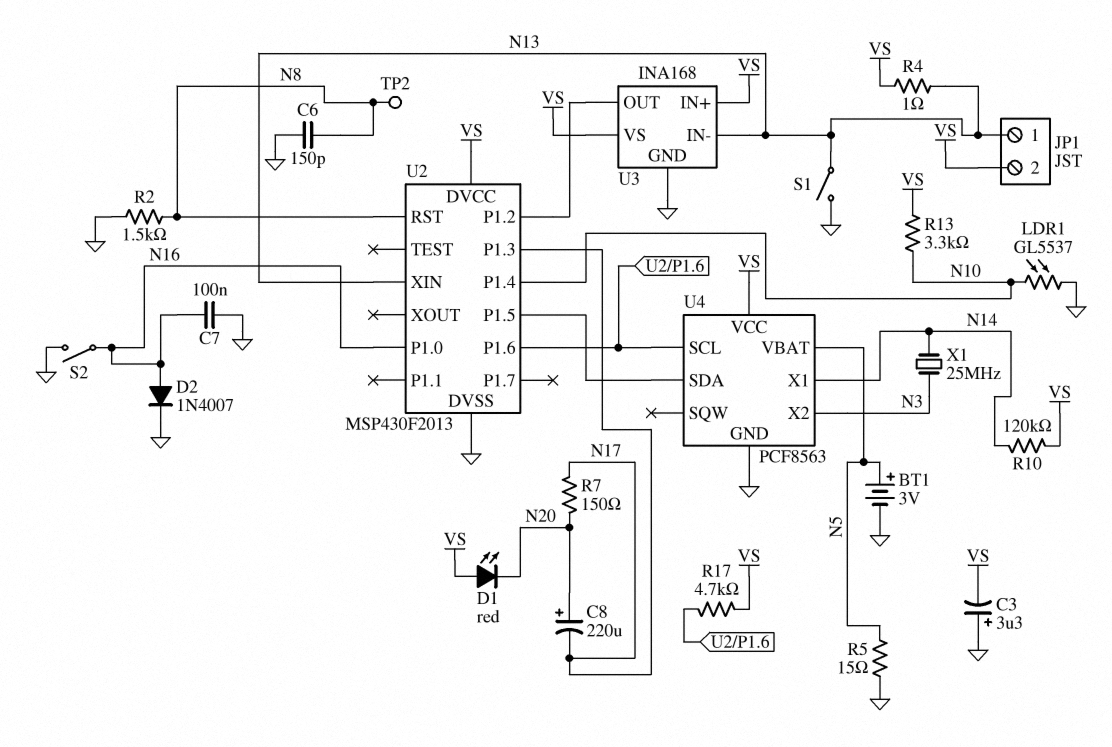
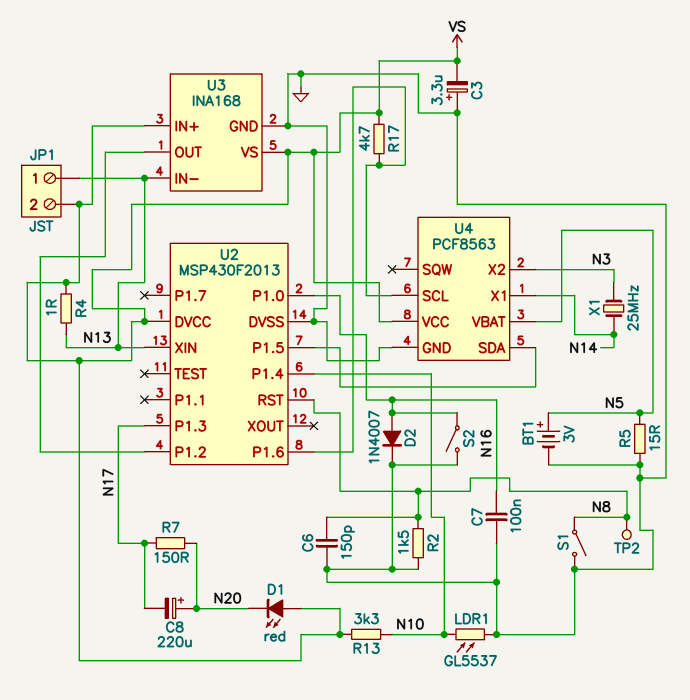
R10: 120k (N14, VS) -> none
S1: switch (GND, N13) -> switch (GND, N8)

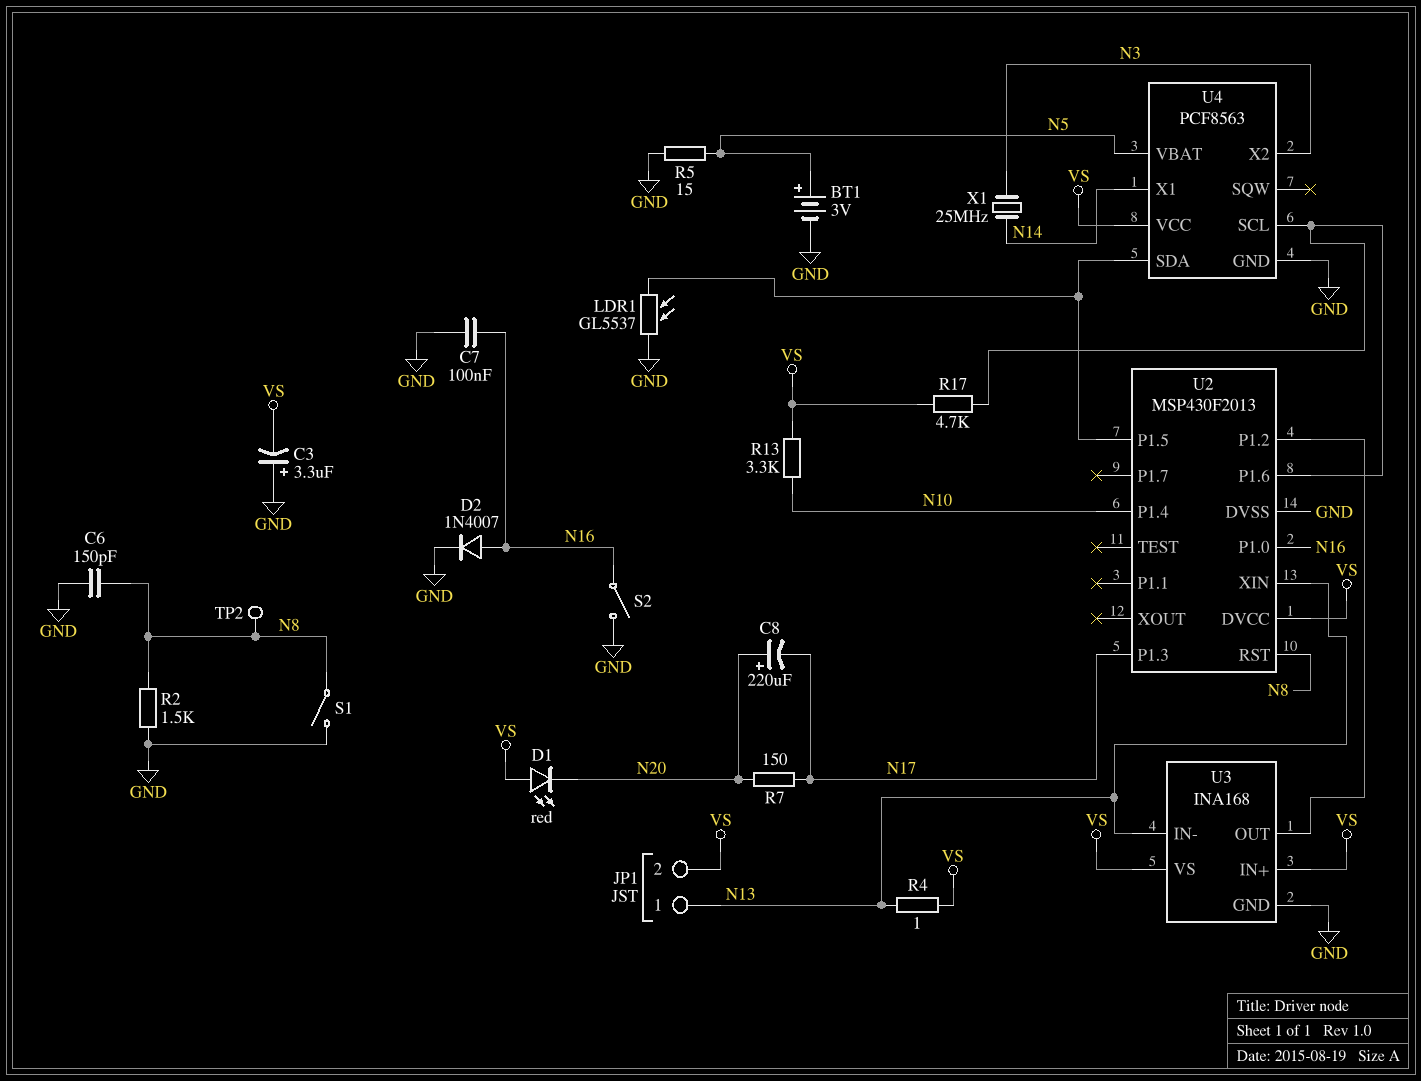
LDR1: GL5537 (GND, N10) -> GL5537 (GND, U2/P1.5)

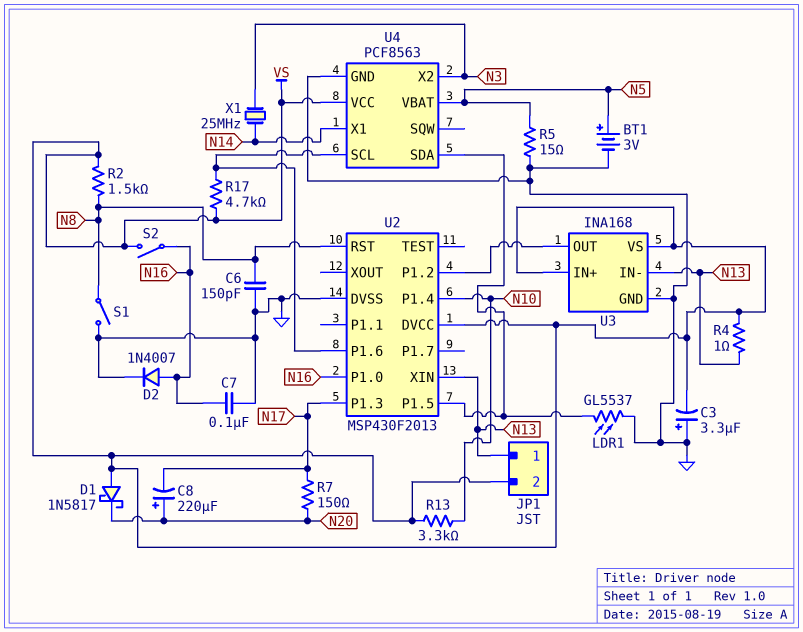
D1: LED red (A VS, K N20) -> schottky 1N5817 (A VS, K N20)
R2: 1.5k (GND, N8) -> 1.5k (N8, VS)
S2: switch (GND, N16) -> switch (N16, VS)
TP2: test point (N8) -> none

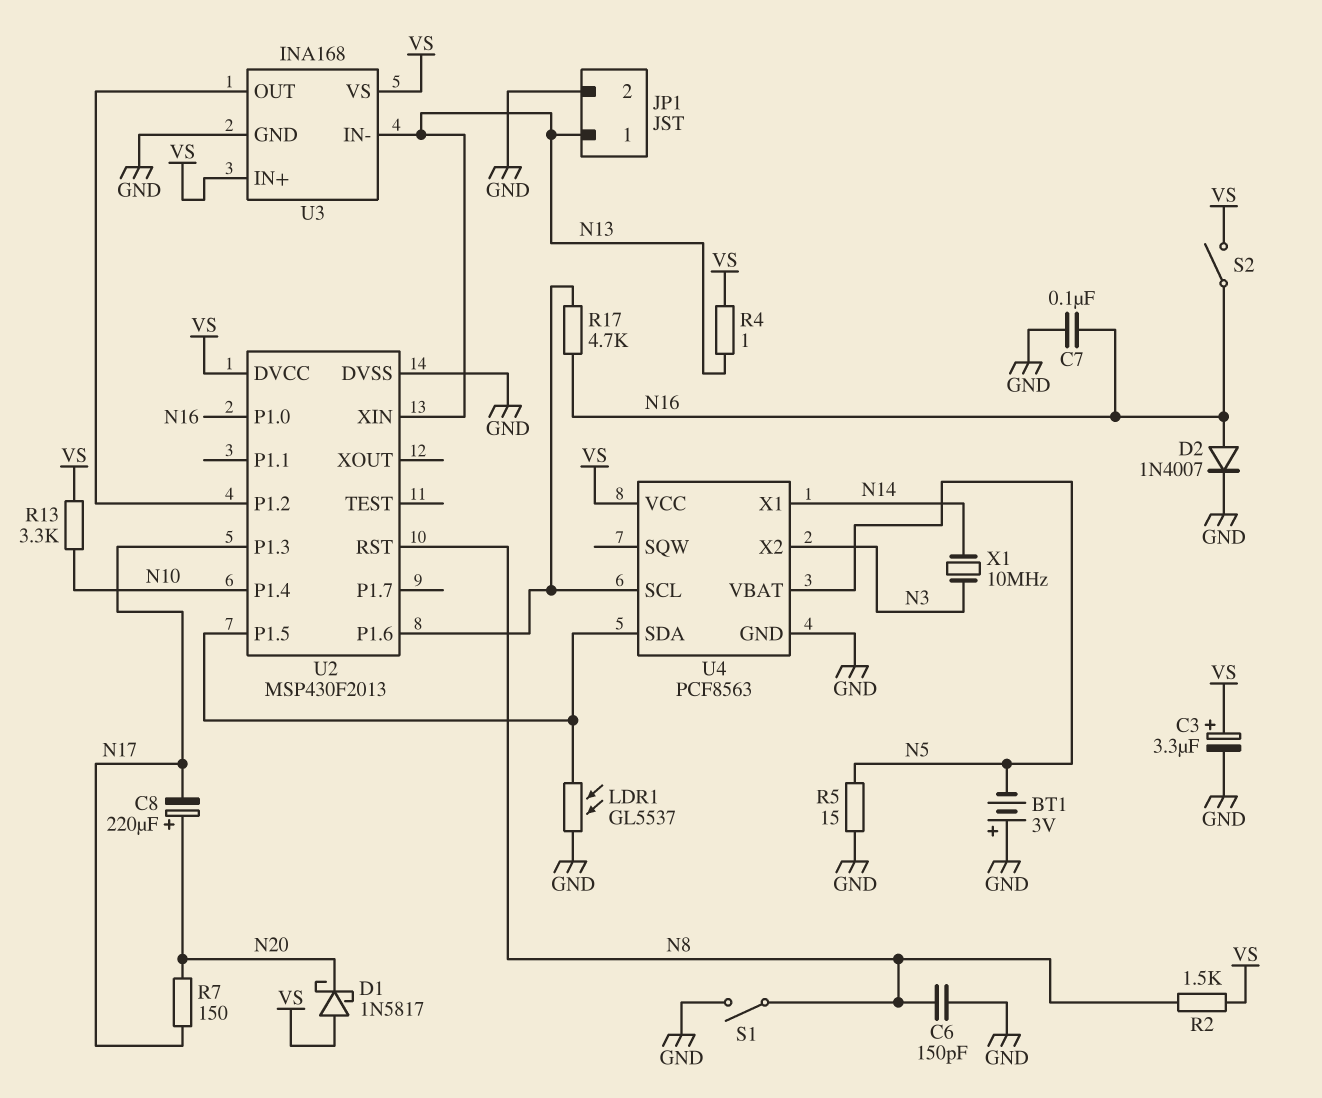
BT1: 3V (plus N5, minus GND) -> 3V (plus GND, minus N5)
C3: 3.3uF (plus GND, minus VS) -> 3.3uF (plus VS, minus GND)
JP1 pin 2: VS -> GND
R17: 4.7k (U2/P1.6, VS) -> 4.7k (N16, U2/P1.6)
X1: 25MHz (N3, N14) -> 10MHz (N3, N14)

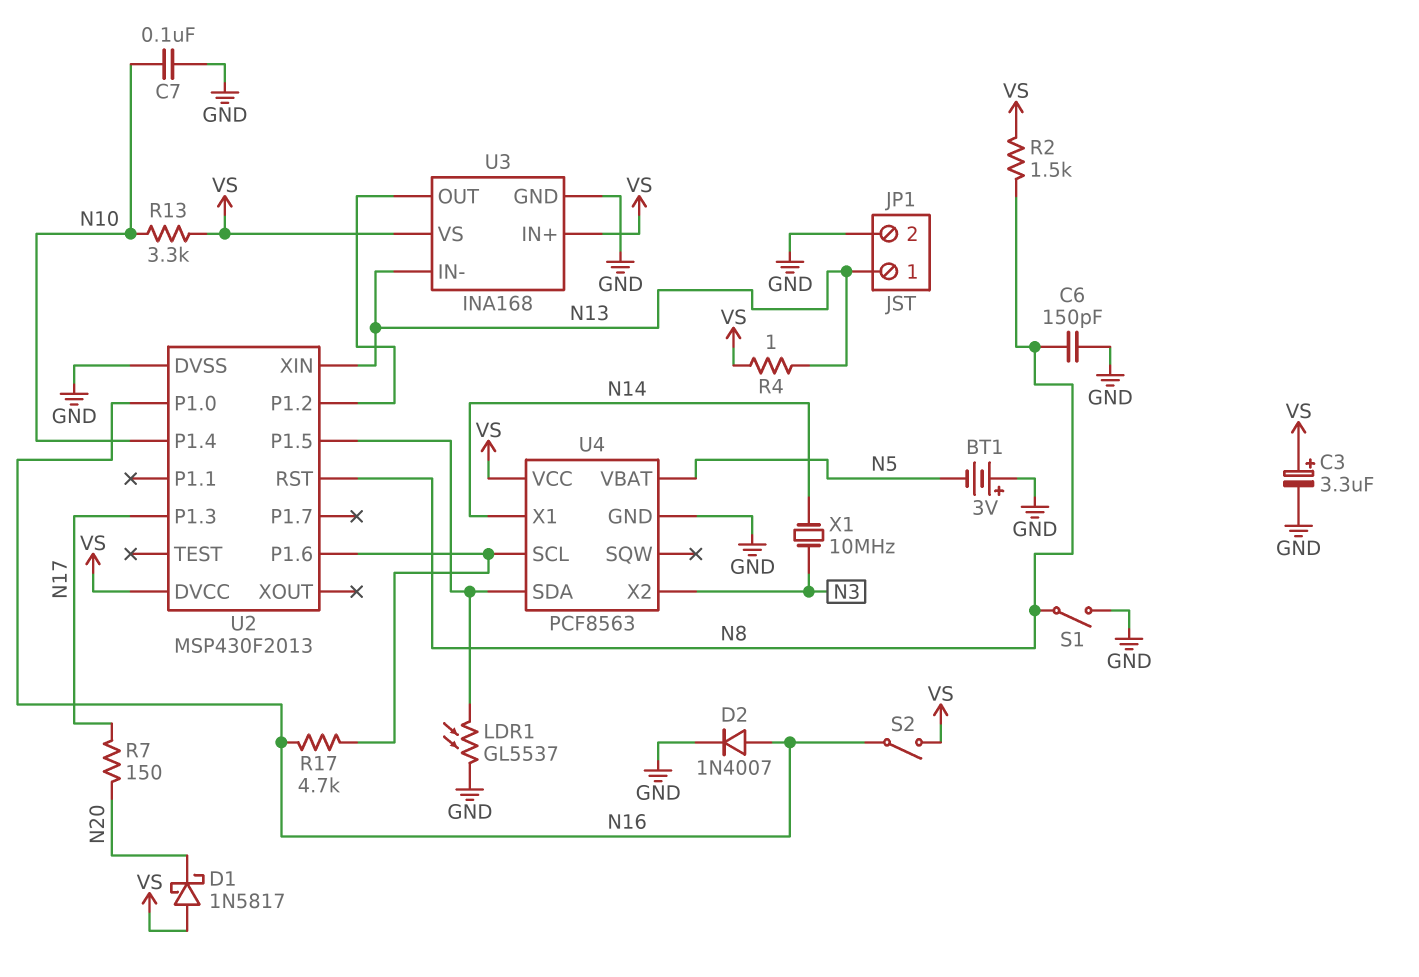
C7: 100nF (GND, N16) -> 100nF (GND, N10)
C8: 220uF (plus N20, minus N17) -> none
R5: 15 (GND, N5) -> none

